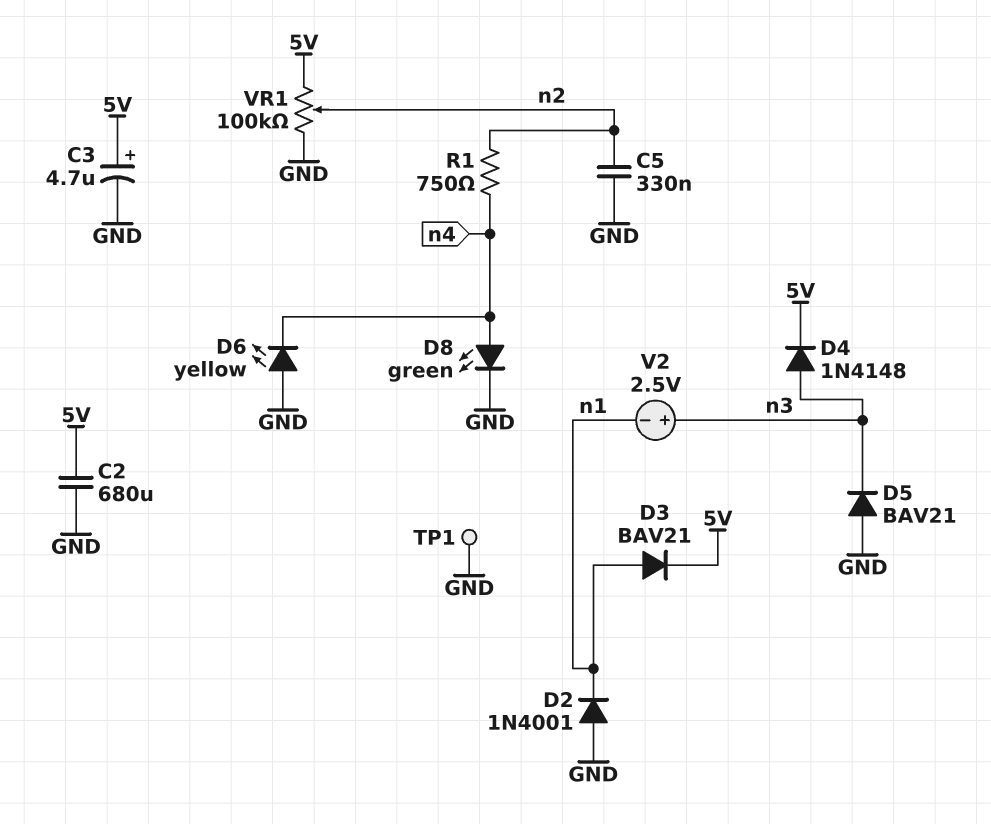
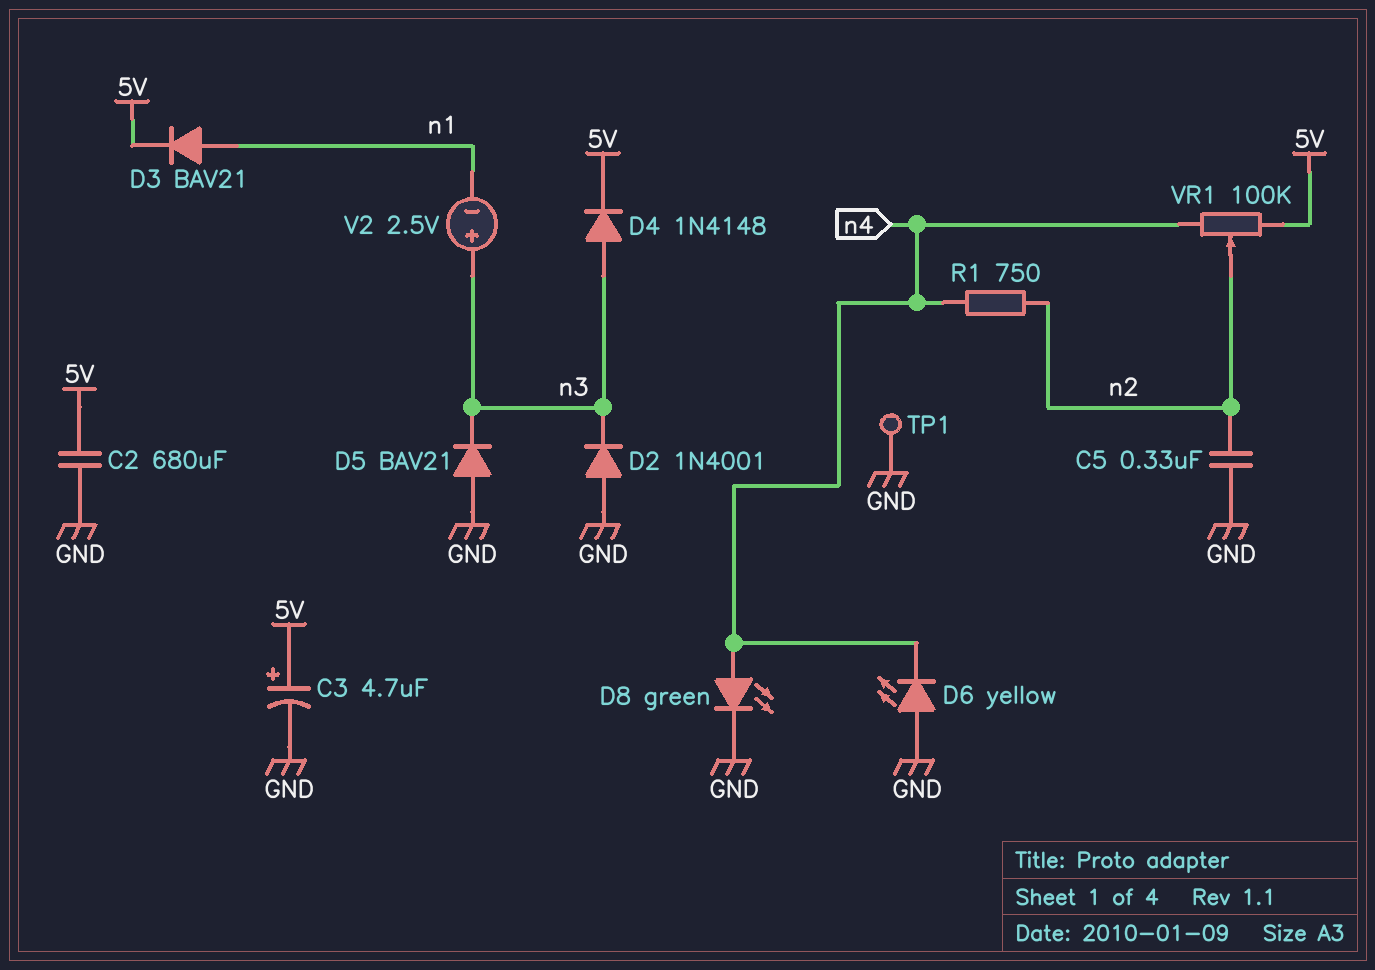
D2: diode 1N4001 (A GND, K n1) -> diode 1N4001 (A GND, K n3)
VR1: 100k (5V, GND, wiper n2) -> 100k (5V, n4, wiper n2)

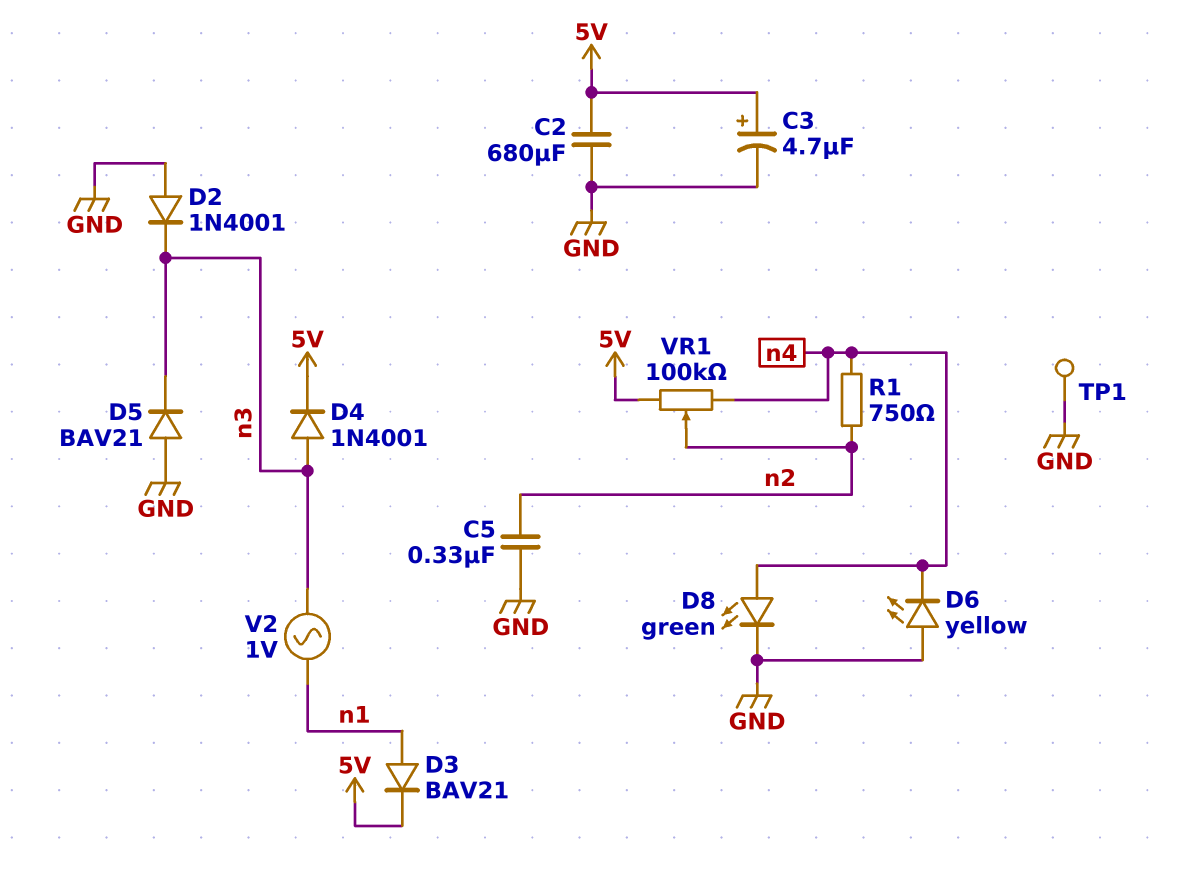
D4: diode 1N4148 (A n3, K 5V) -> diode 1N4001 (A n3, K 5V)
V2: 2.5V (plus n3, minus n1) -> AC 1V (n1, n3)

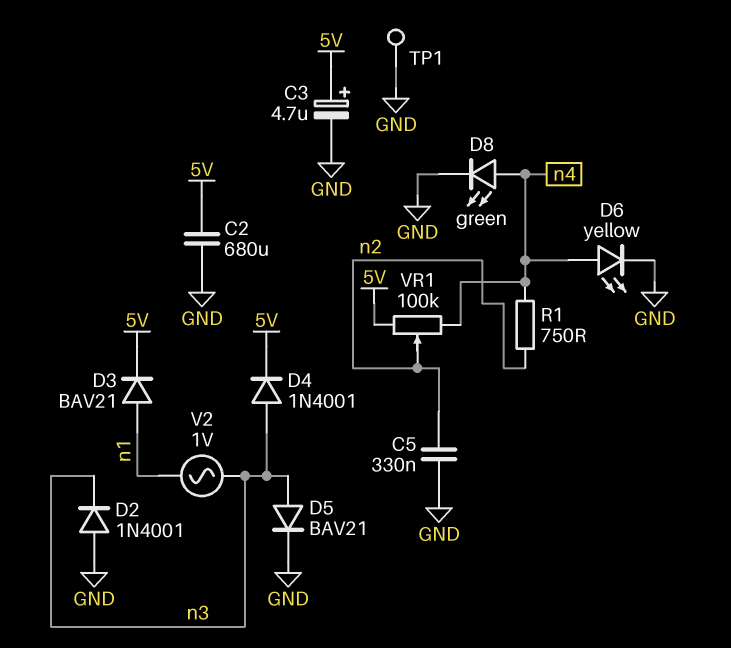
D5: diode BAV21 (A GND, K n3) -> diode BAV21 (A n3, K GND)
D6: LED yellow (A GND, K n4) -> LED yellow (A n4, K GND)

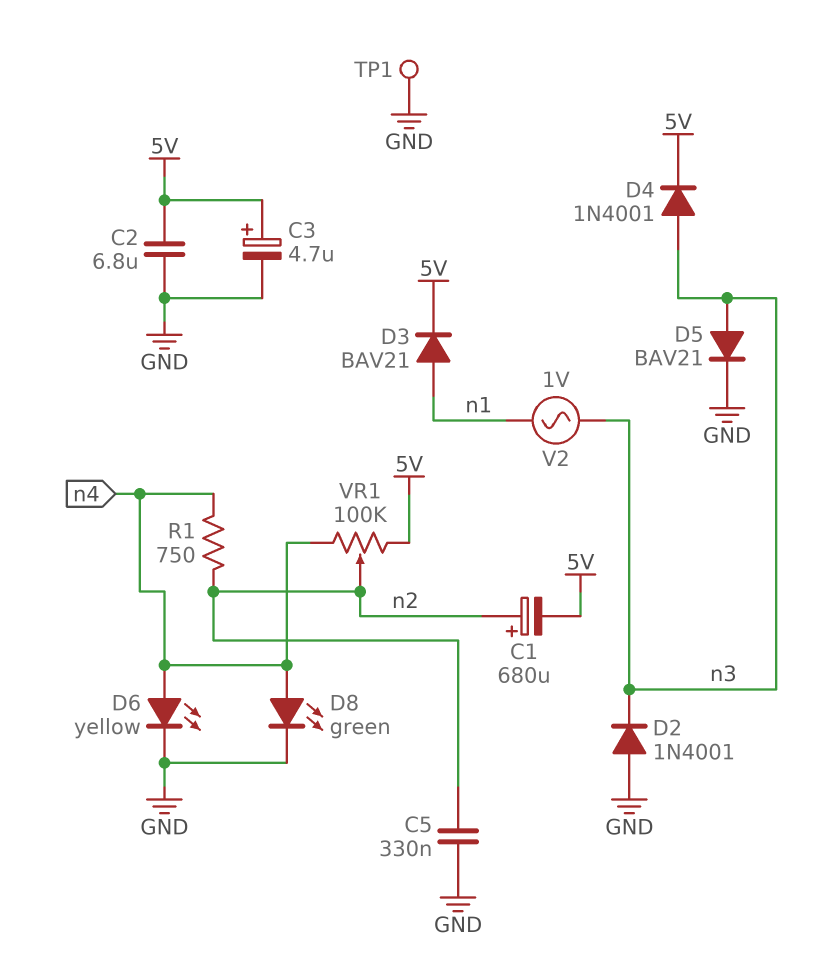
C1: none -> 680uF (plus n2, minus 5V)
C2: 680uF (5V, GND) -> 6.8uF (5V, GND)

